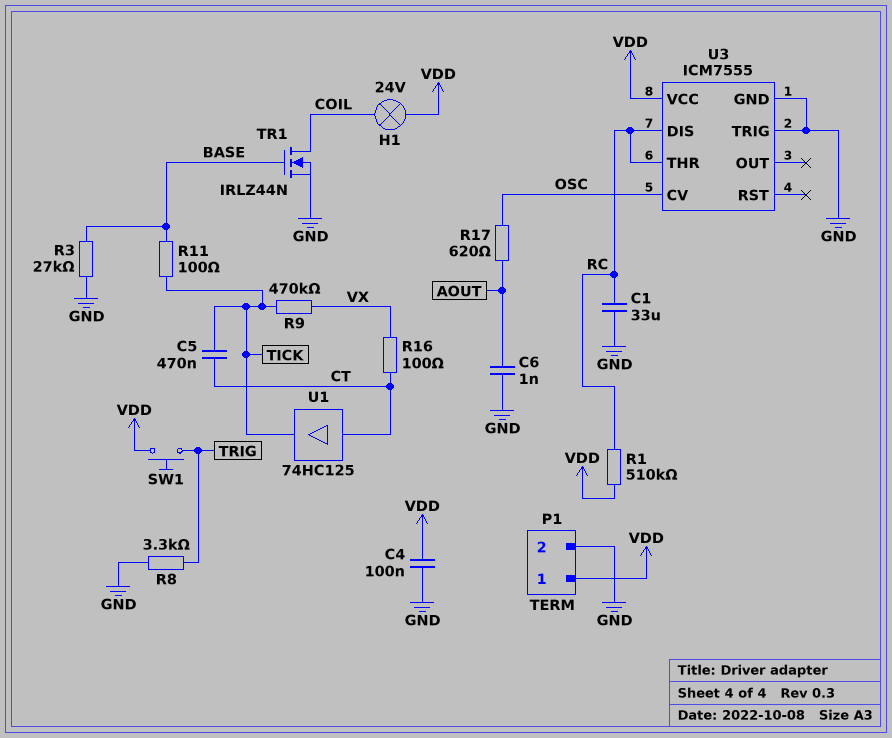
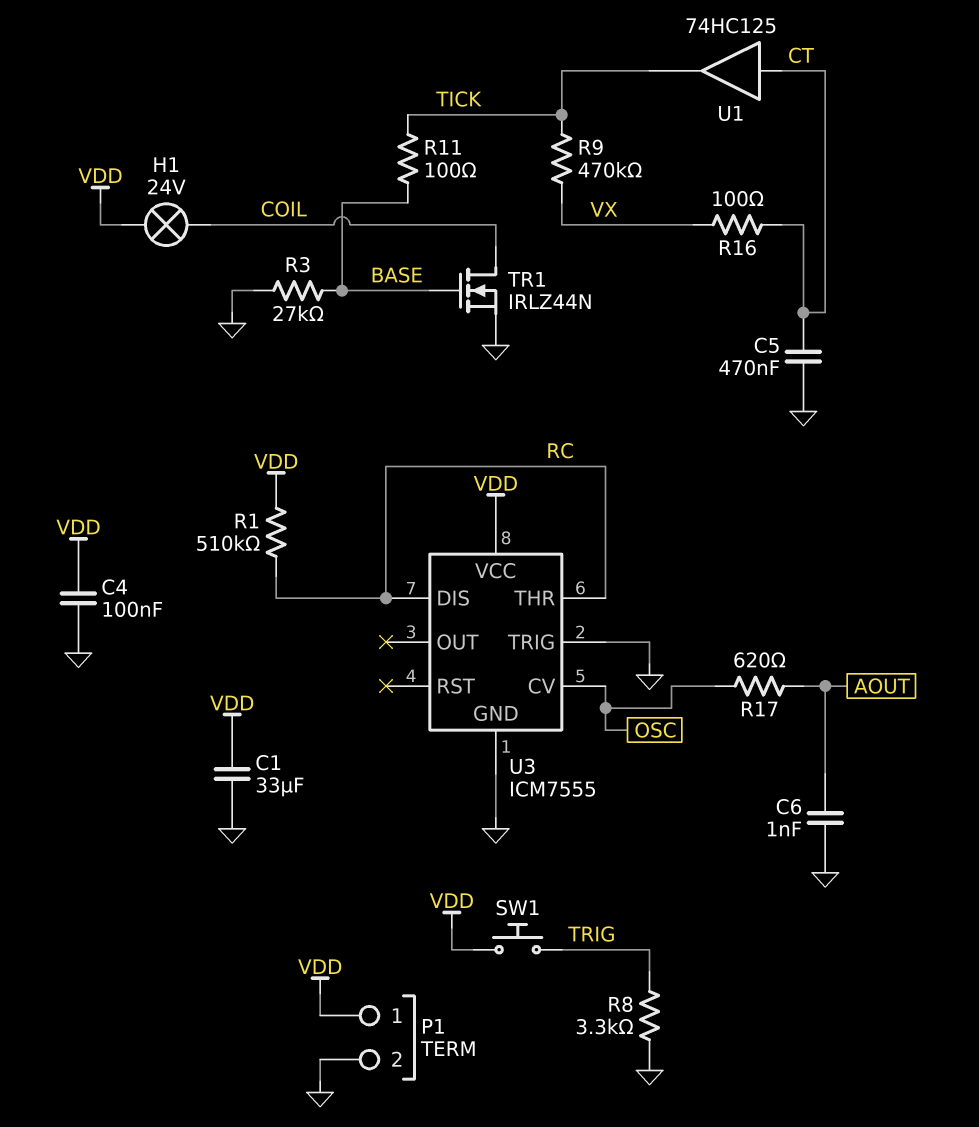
C1: 33uF (GND, RC) -> 33uF (GND, VDD)
C5: 470nF (CT, TICK) -> 470nF (CT, GND)

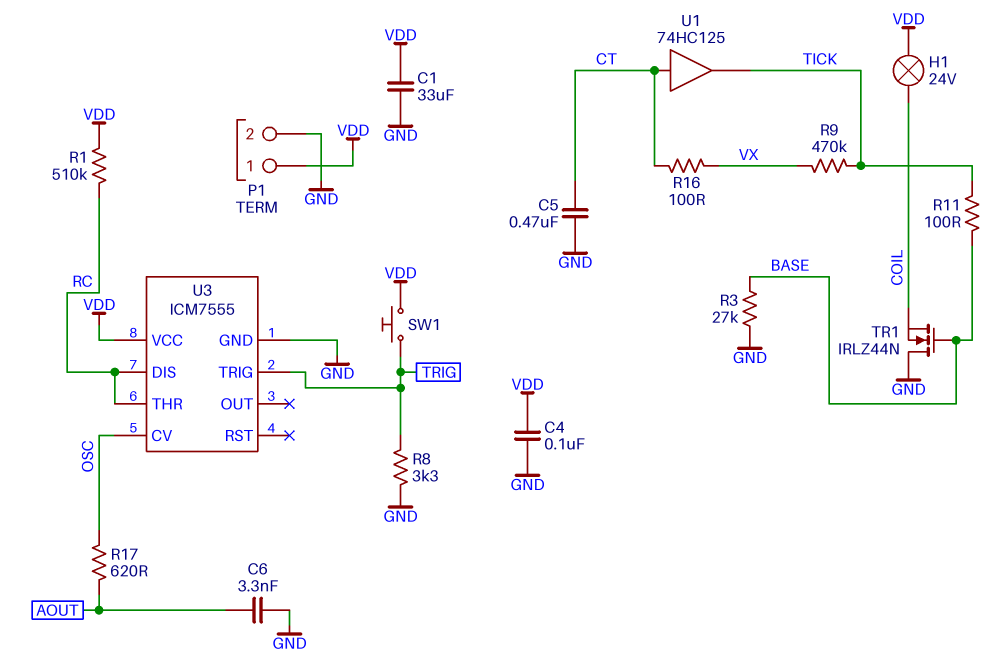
C6: 1nF (AOUT, GND) -> 3.3nF (AOUT, GND)
TR1: NMOS IRLZ44N (G BASE, D COIL, S GND) -> NMOS IRLZ44N (G BASE, D GND, S COIL)
U3 pin TRIG: GND -> TRIG

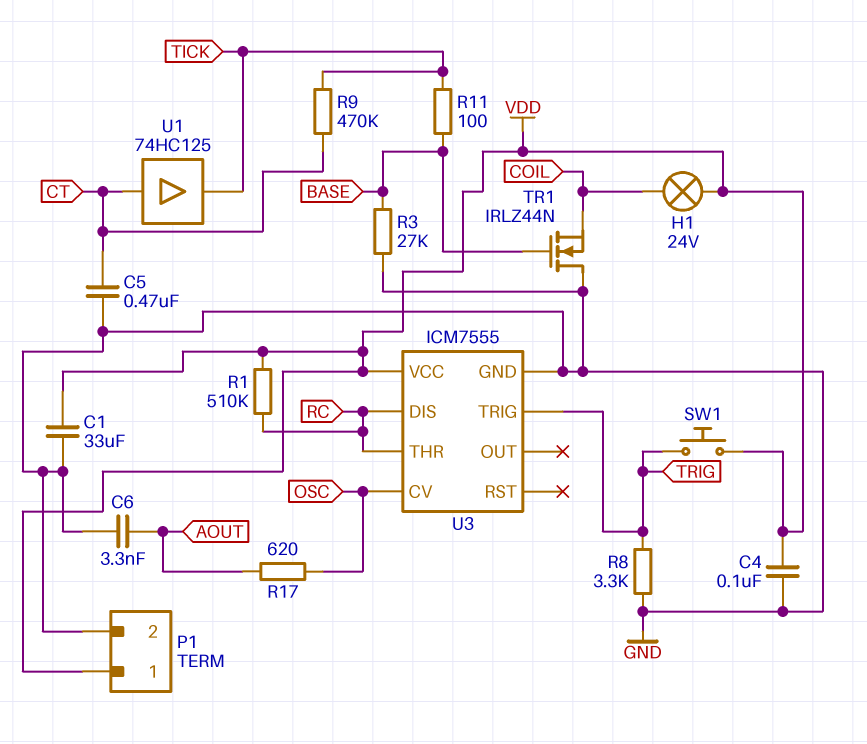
R9: 470k (TICK, VX) -> 470k (CT, TICK)
R16: 100 (CT, VX) -> none

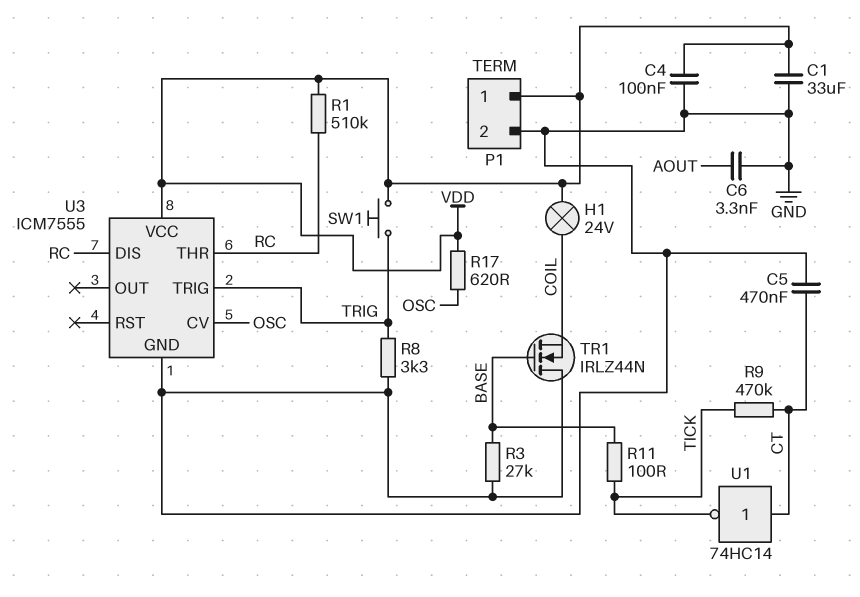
R17: 620 (AOUT, OSC) -> 620 (OSC, VDD)
U1: buffer 74HC125 (in CT, out TICK) -> NOT 74HC14 (in CT, out TICK)

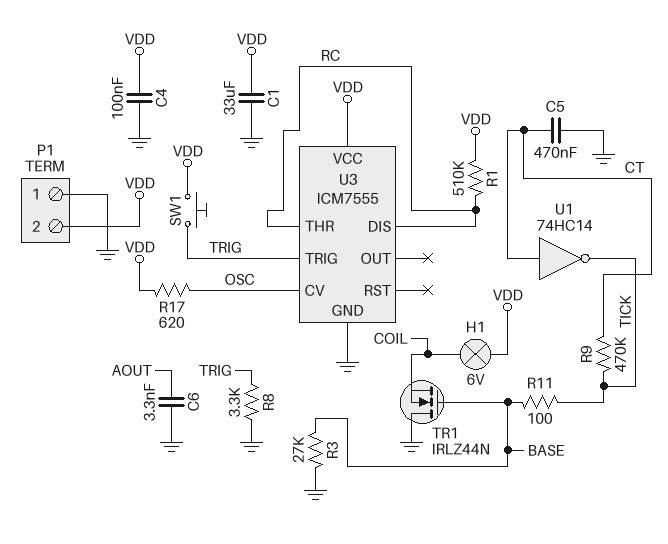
H1: lamp 24V (COIL, VDD) -> lamp 6V (COIL, VDD)
P1 pin 1: VDD -> GND
P1 pin 2: GND -> VDD

